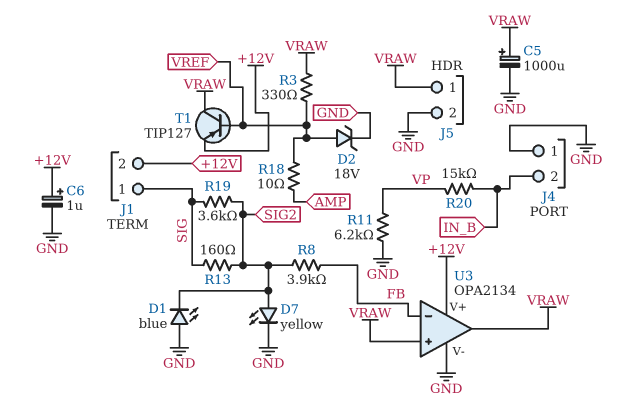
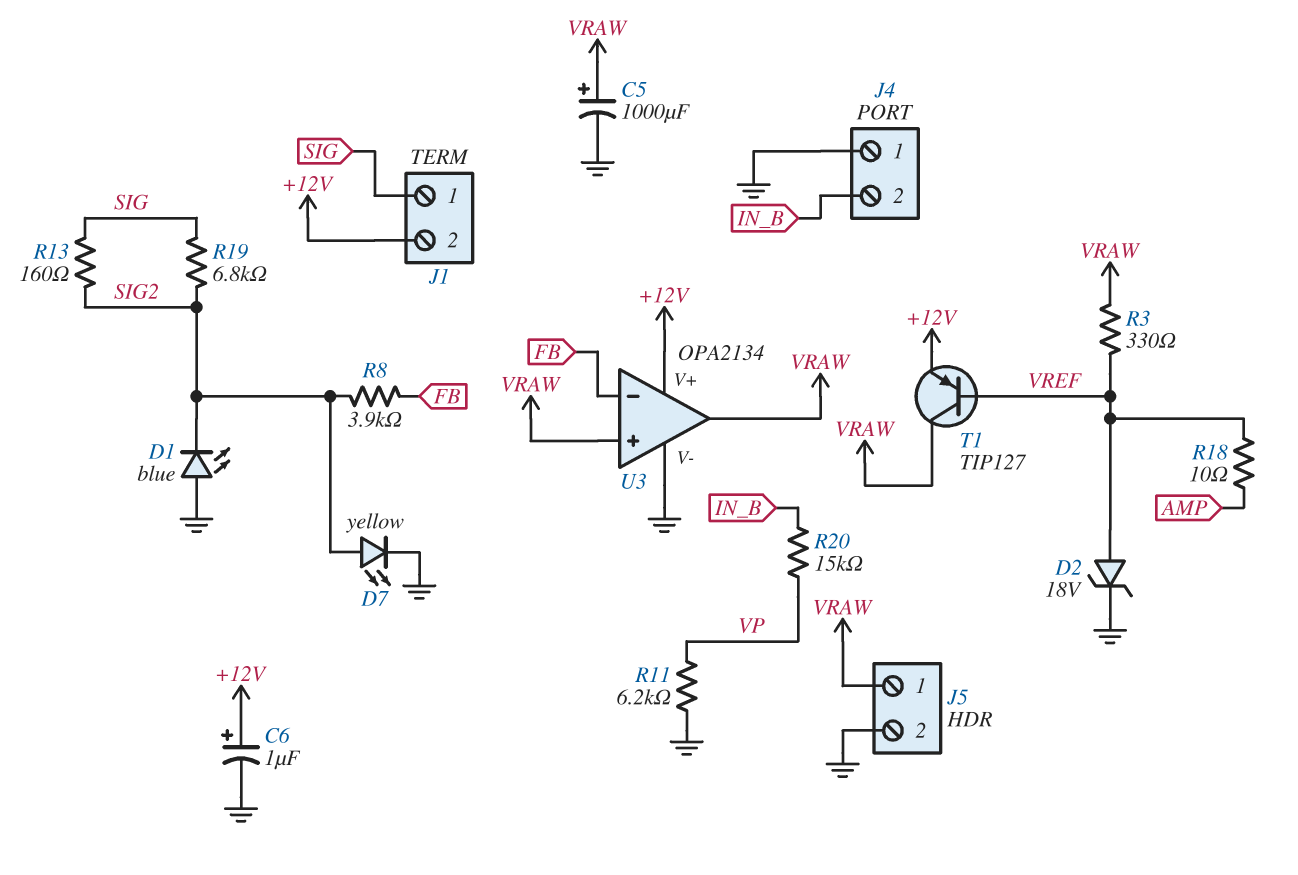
R19: 3.6k (SIG, SIG2) -> 6.8k (SIG, SIG2)

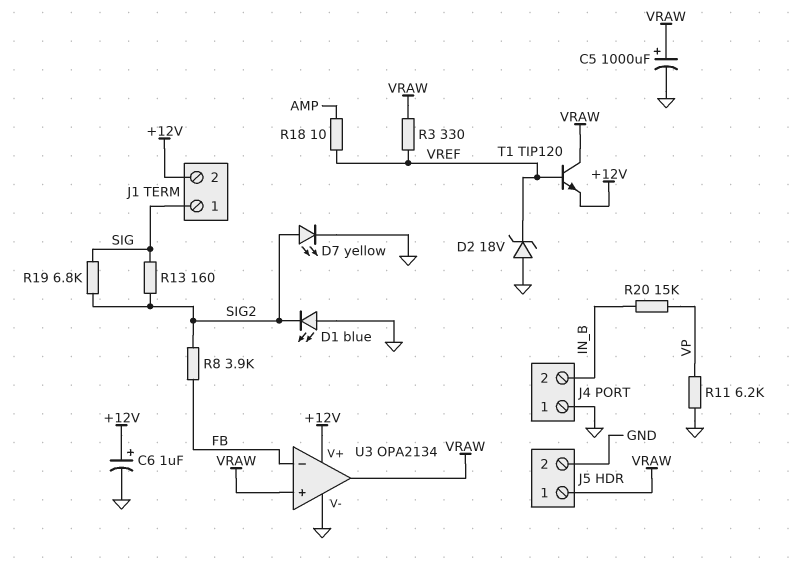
D2: zener 18V (A VREF, K GND) -> zener 18V (A GND, K VREF)
T1: PNP TIP127 (B VREF, C VRAW, E +12V) -> NPN TIP120 (B VREF, C VRAW, E +12V)

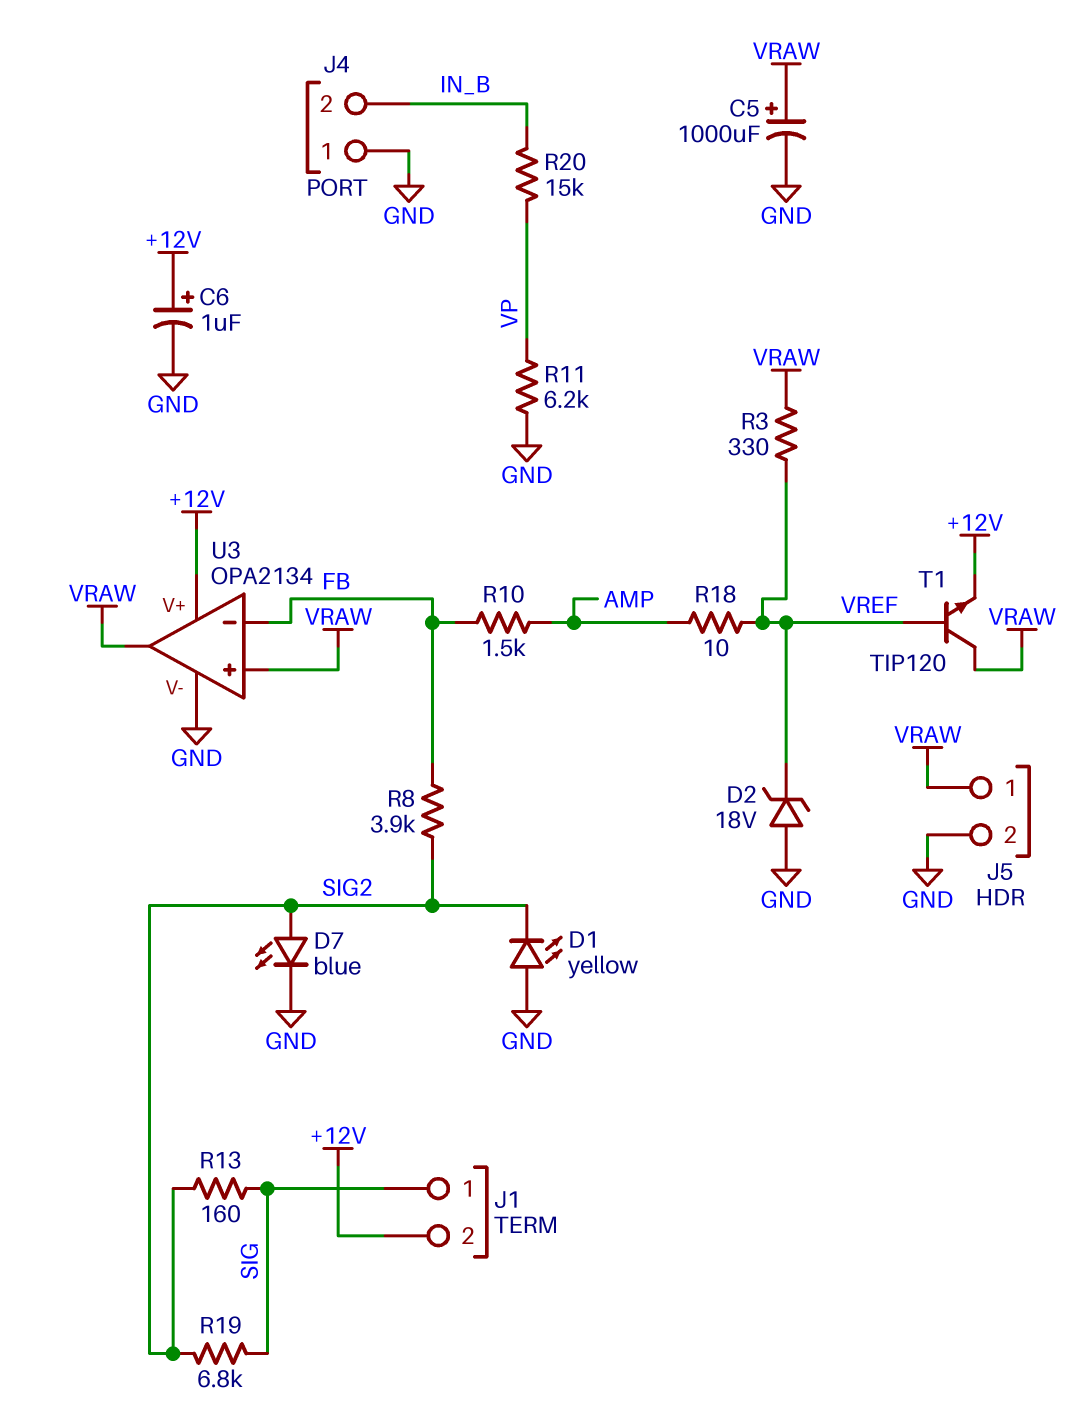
D1: LED blue (A GND, K SIG2) -> LED yellow (A GND, K SIG2)
D7: LED yellow (A SIG2, K GND) -> LED blue (A SIG2, K GND)
R10: none -> 1.5k (AMP, FB)

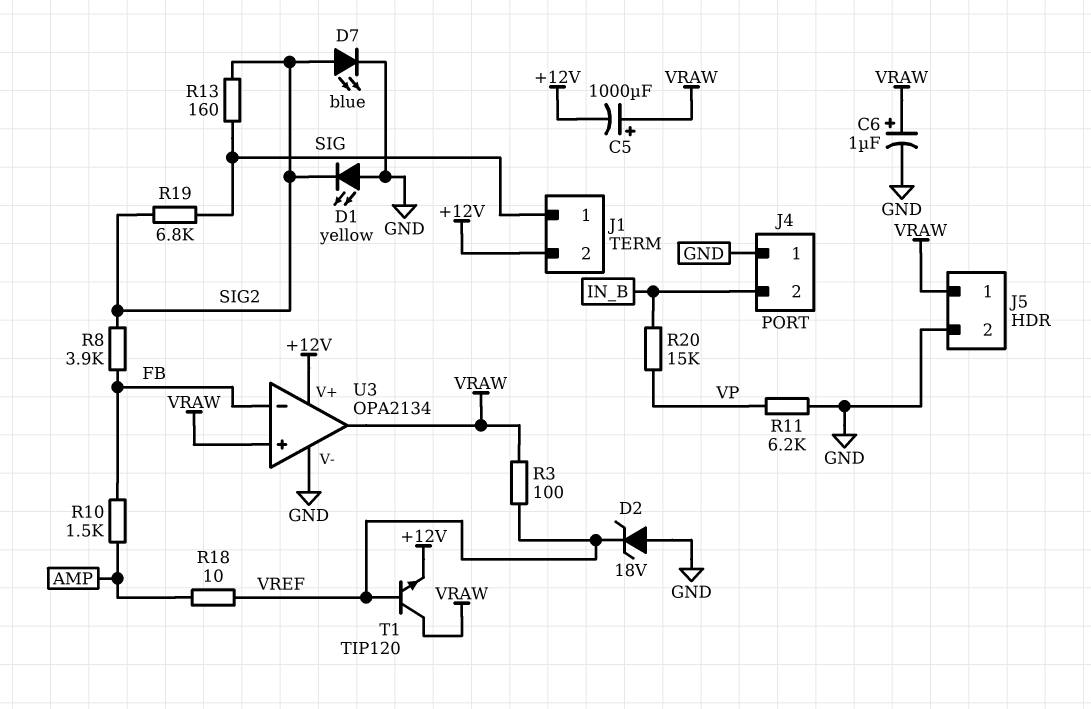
C5: 1000uF (plus VRAW, minus GND) -> 1000uF (plus VRAW, minus +12V)
C6: 1uF (plus +12V, minus GND) -> 1uF (plus VRAW, minus GND)
R3: 330 (VRAW, VREF) -> 100 (VRAW, VREF)

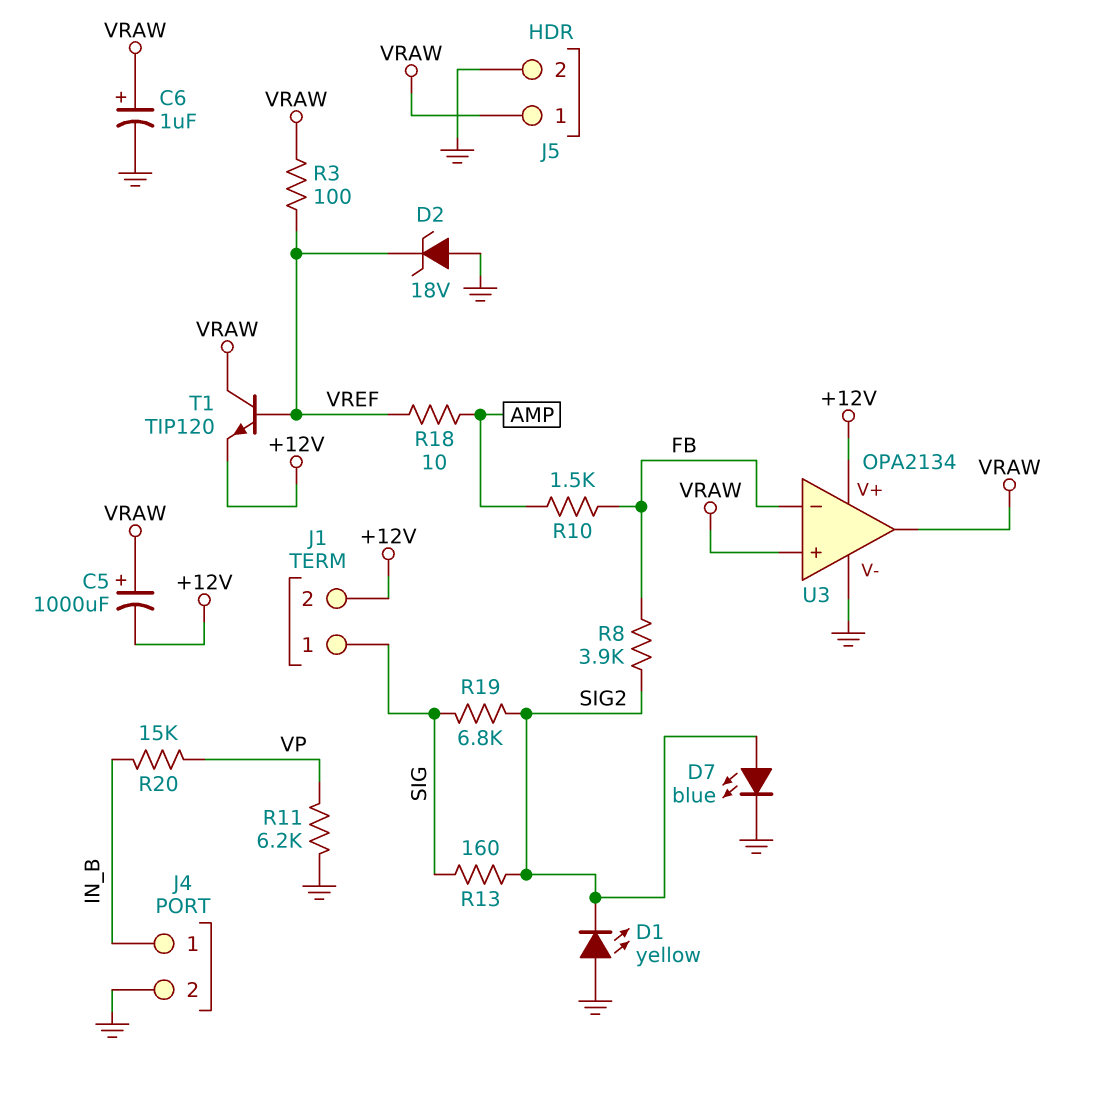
J4 pin 1: GND -> IN_B
J4 pin 2: IN_B -> GND

